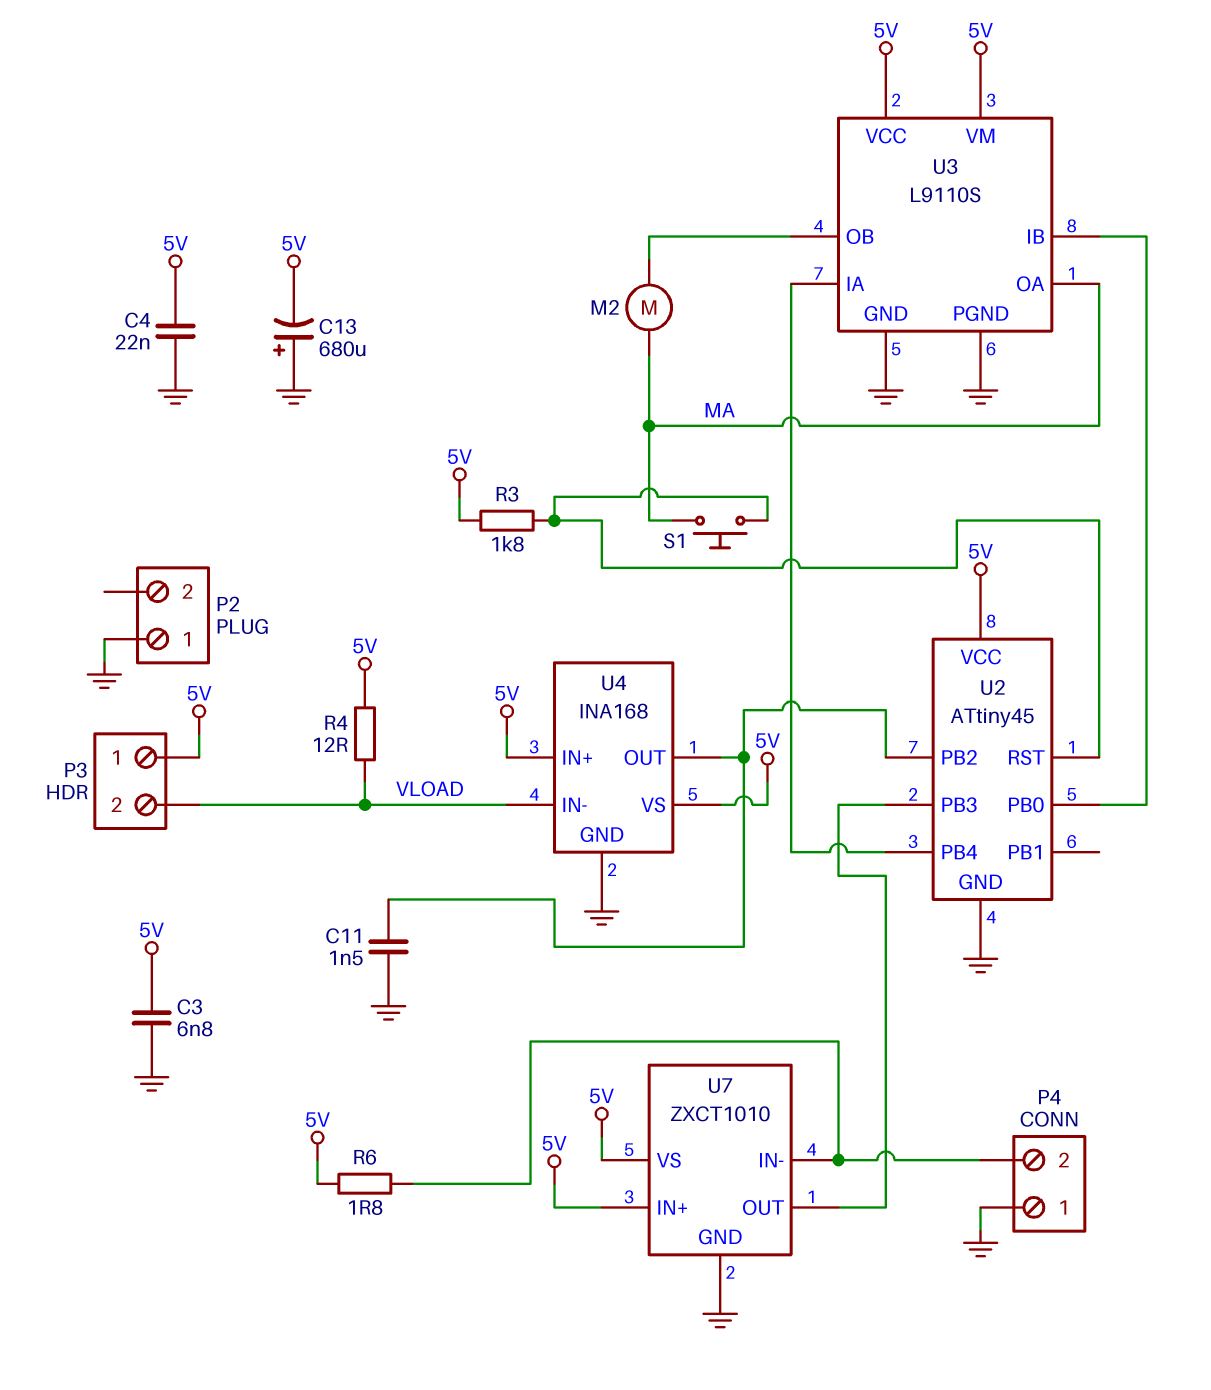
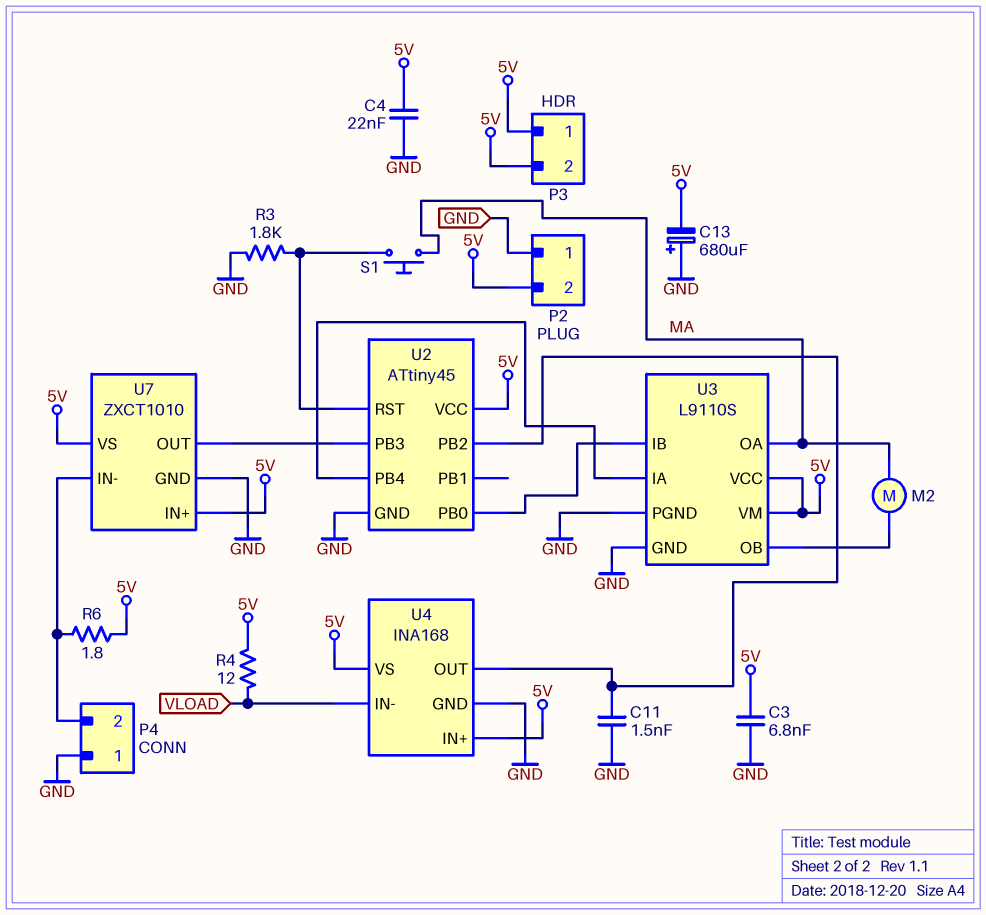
P2 pin 2: none -> 5V
P3 pin 2: VLOAD -> 5V
R3: 1.8k (5V, U2/RST) -> 1.8k (GND, U2/RST)

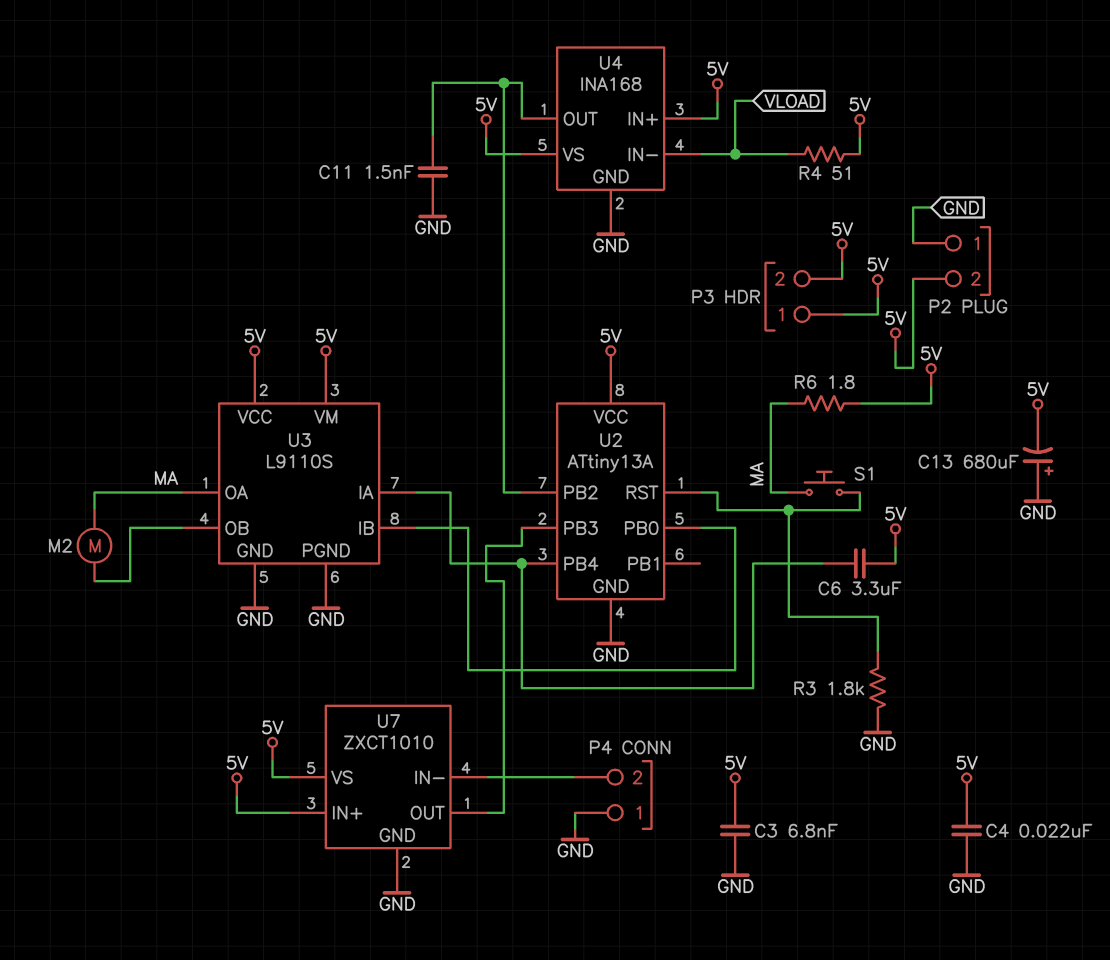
C6: none -> 3.3uF (5V, U2/PB4)
R4: 12 (5V, VLOAD) -> 51 (5V, VLOAD)
R6: 1.8 (5V, P4/2) -> 1.8 (5V, MA)
U2: ATtiny45 -> ATtiny13A

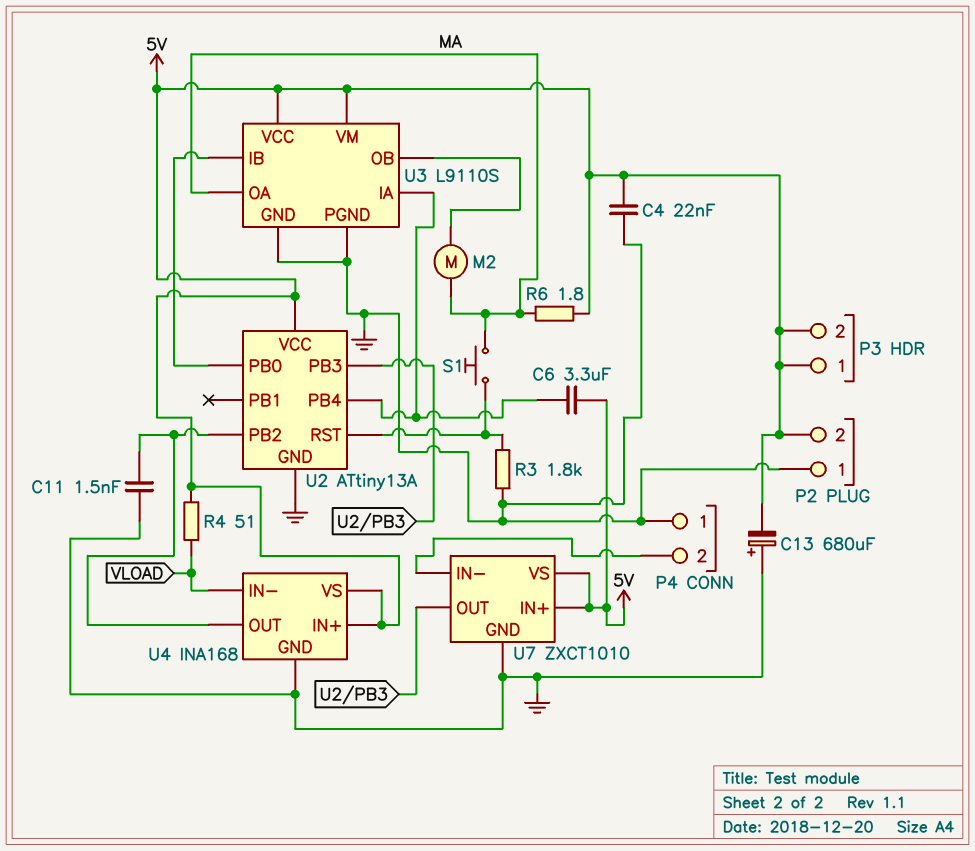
C3: 6.8nF (5V, GND) -> none

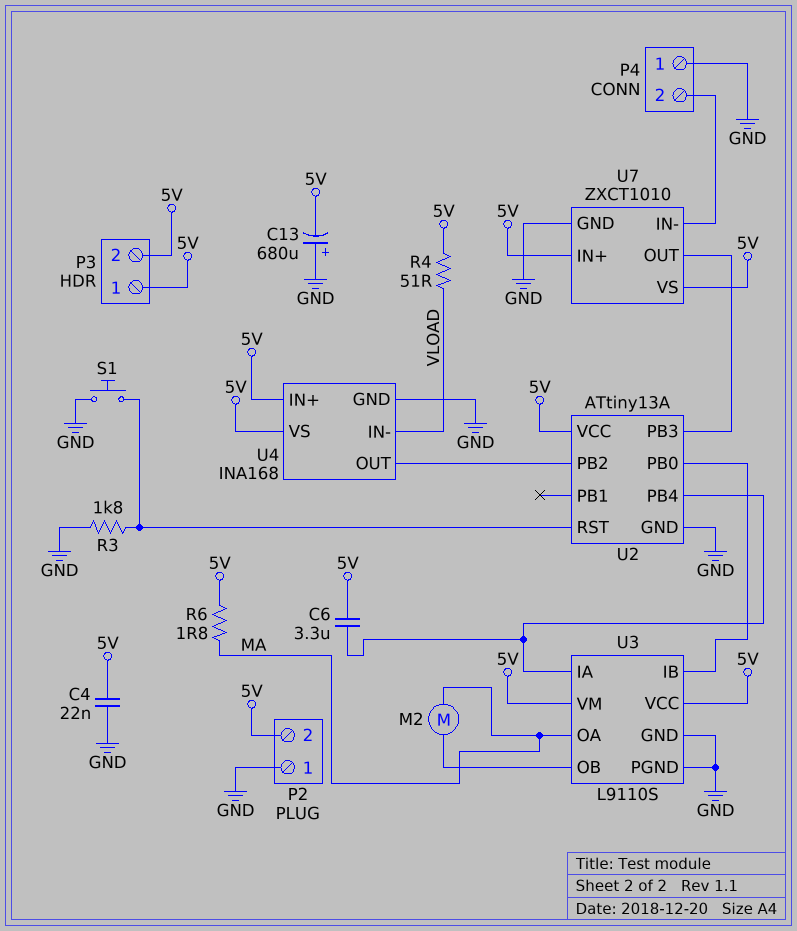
C11: 1.5nF (GND, U2/PB2) -> none
S1: button (MA, U2/RST) -> button (GND, U2/RST)

